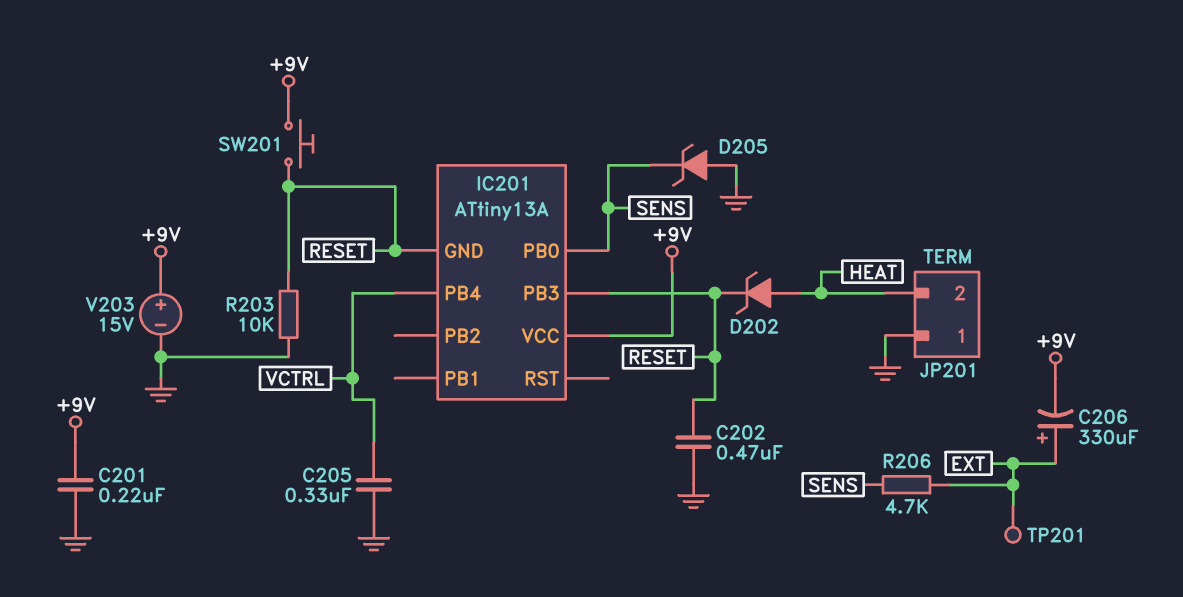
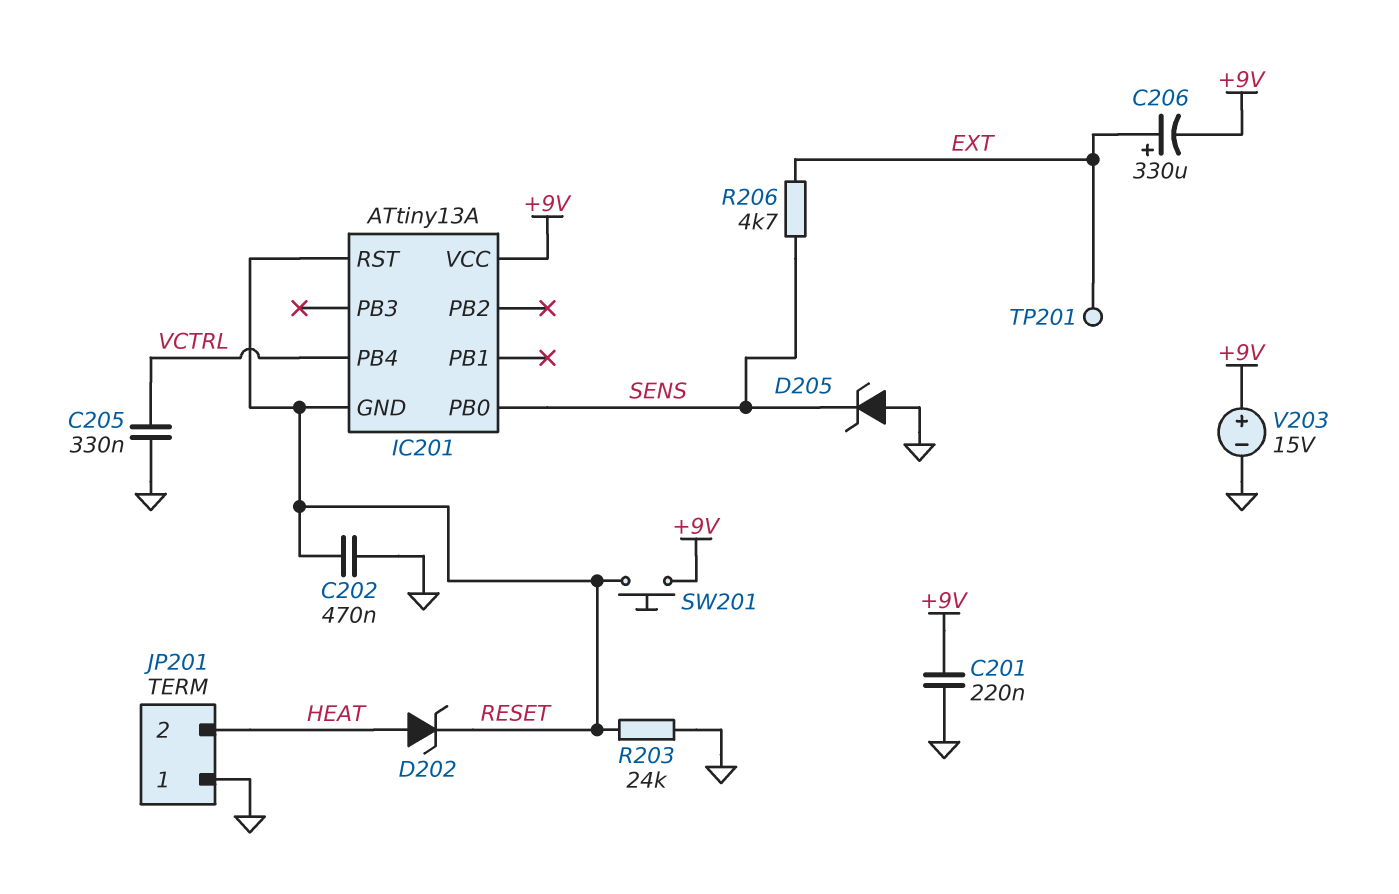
IC201 pin PB3: RESET -> none
IC201 pin RST: none -> RESET
R203: 10k (GND, RESET) -> 24k (GND, RESET)

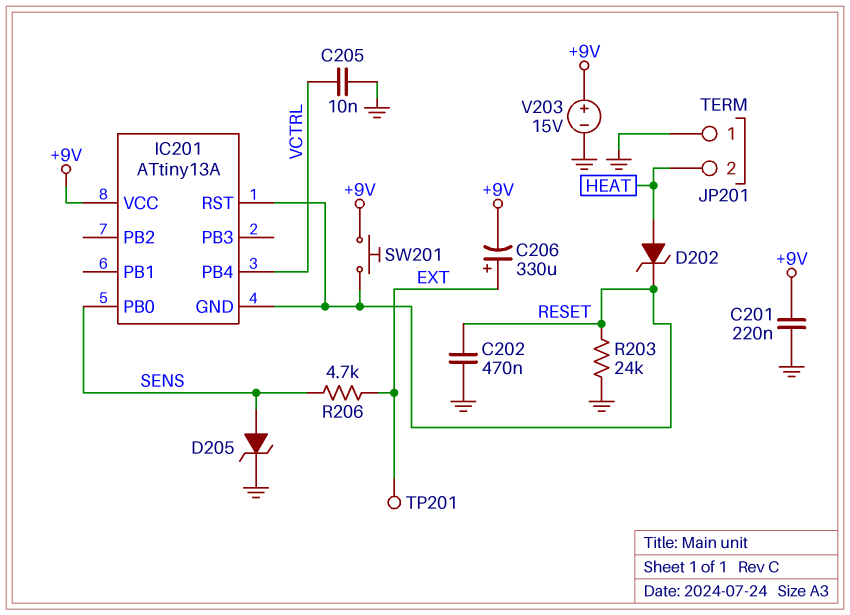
C205: 330nF (GND, VCTRL) -> 10nF (GND, VCTRL)
D205: zener (A GND, K SENS) -> zener (A SENS, K GND)

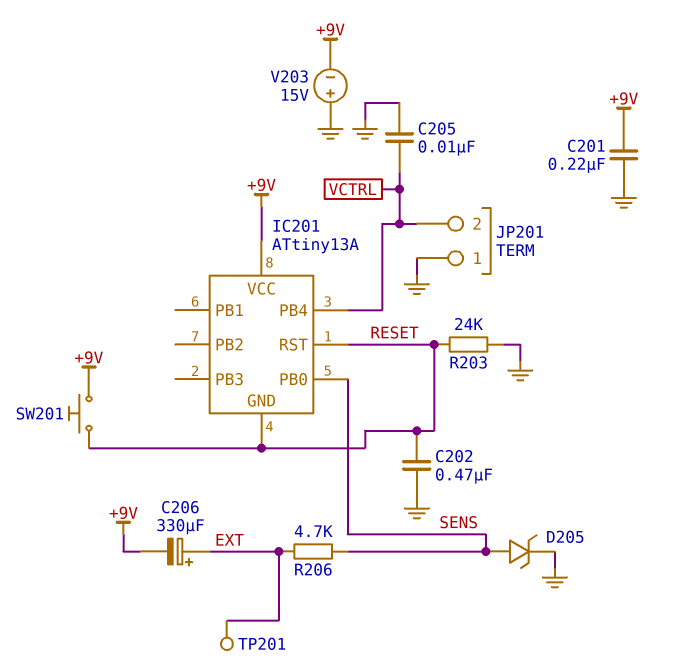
D202: zener (A HEAT, K RESET) -> none
JP201 pin 2: HEAT -> VCTRL
V203: 15V (plus +9V, minus GND) -> 15V (plus GND, minus +9V)

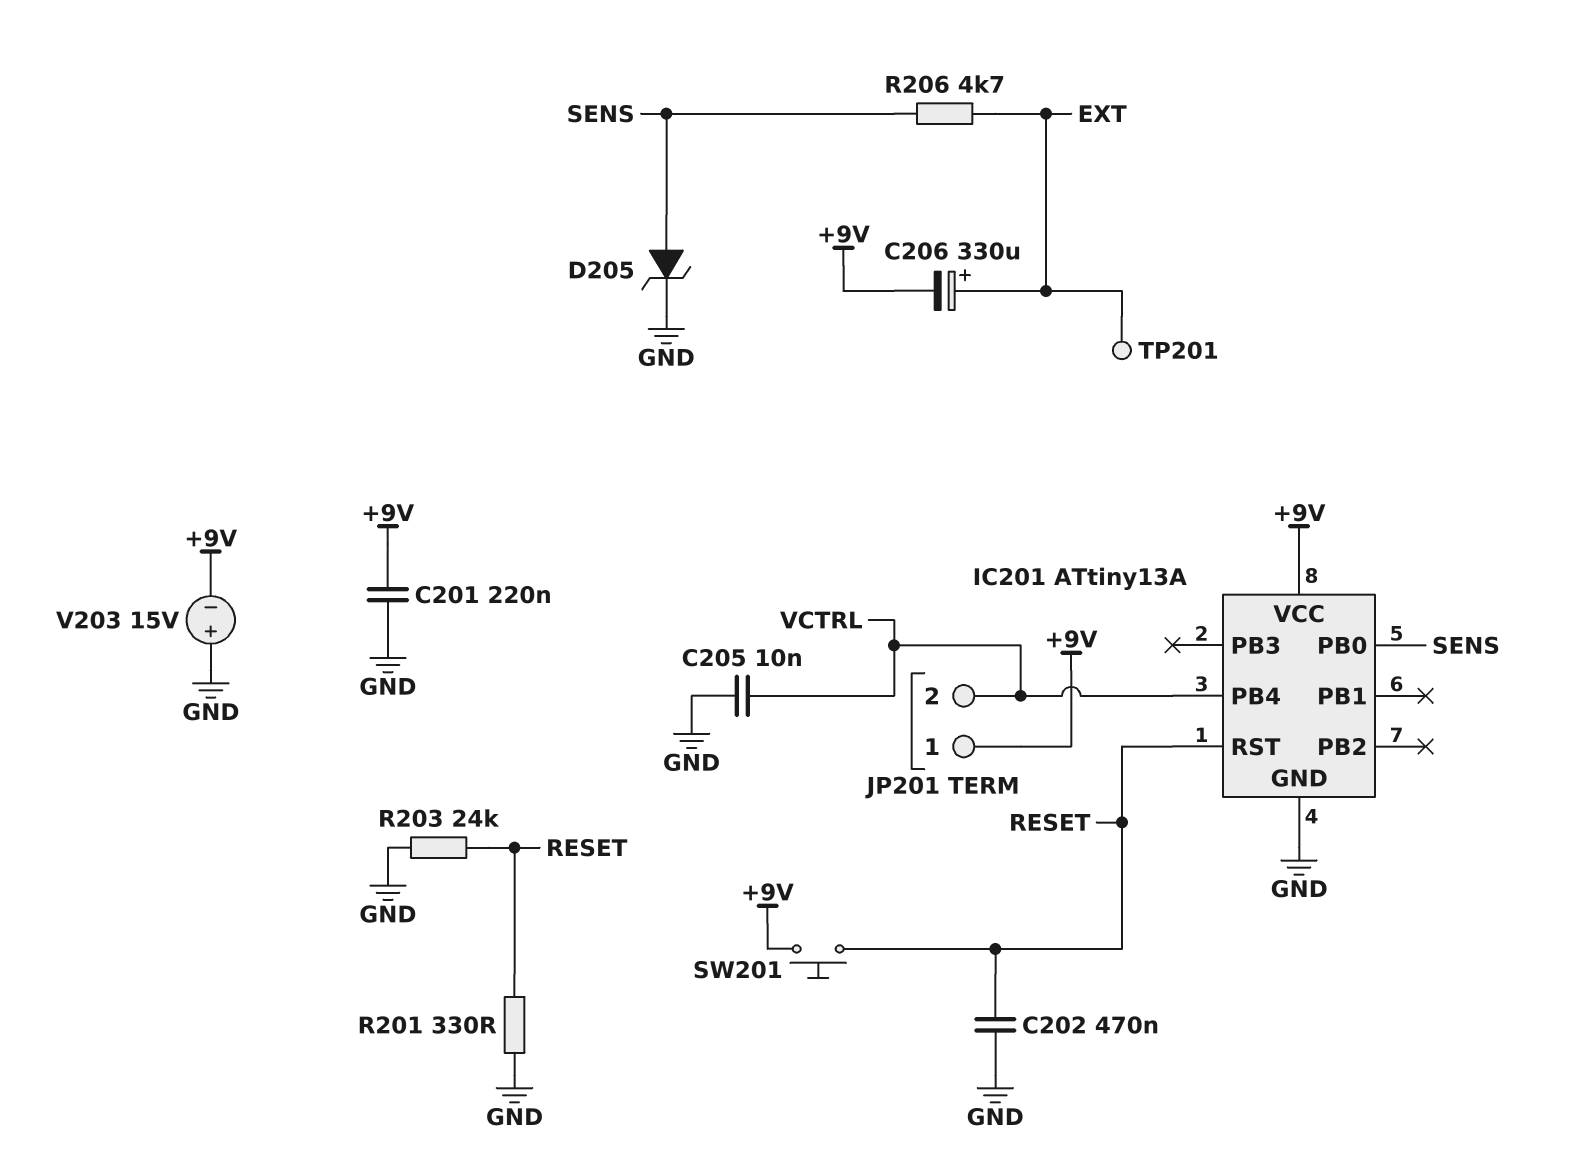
IC201 pin GND: RESET -> GND
JP201 pin 1: GND -> +9V
R201: none -> 330 (GND, RESET)

